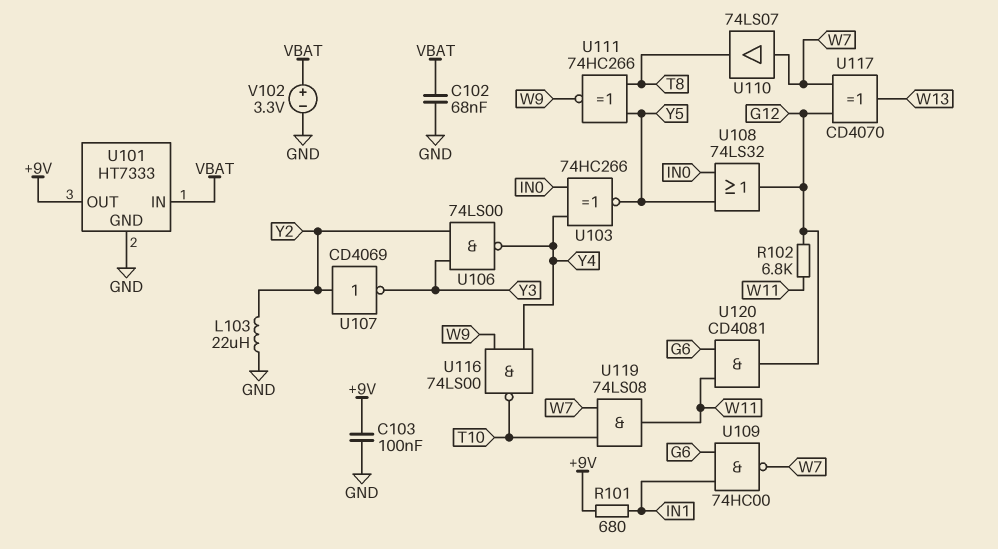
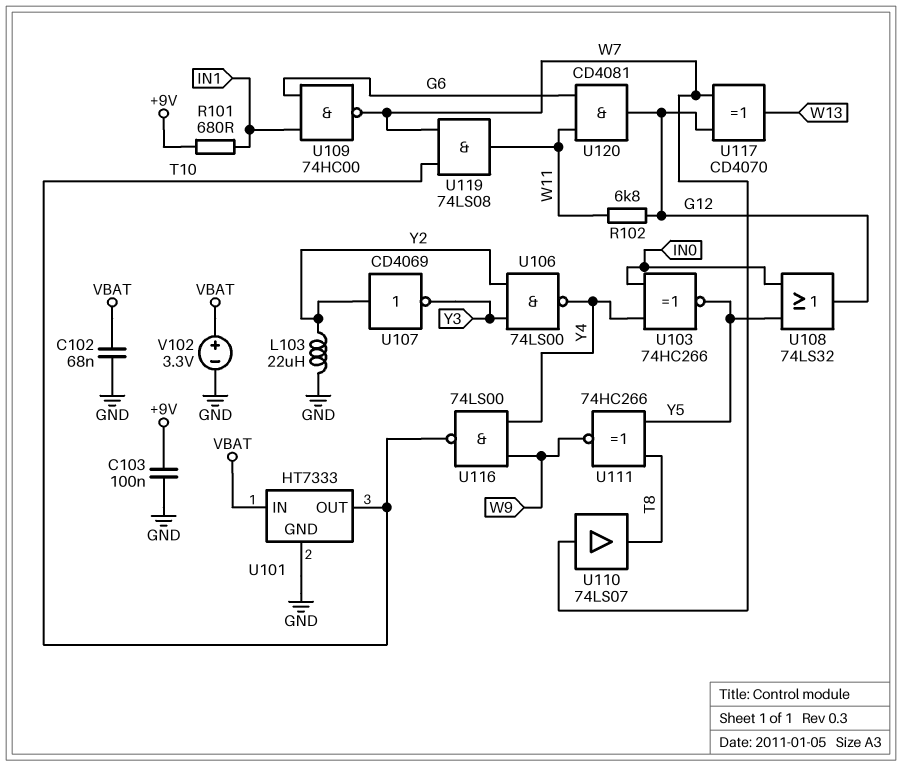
U101 pin OUT: +9V -> T10

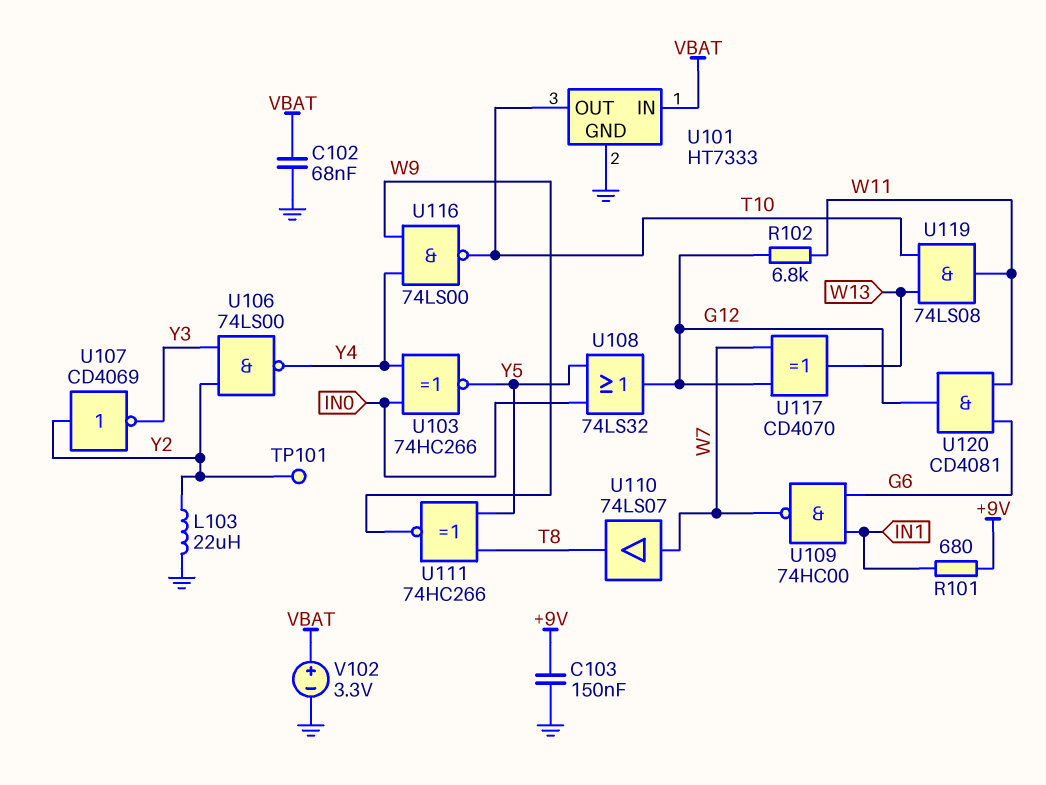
C103: 100nF (+9V, GND) -> 150nF (+9V, GND)
TP101: none -> test point (Y2)
U119: AND 74LS08 (in T10, in W7, out W11) -> AND 74LS08 (in T10, in W13, out W11)

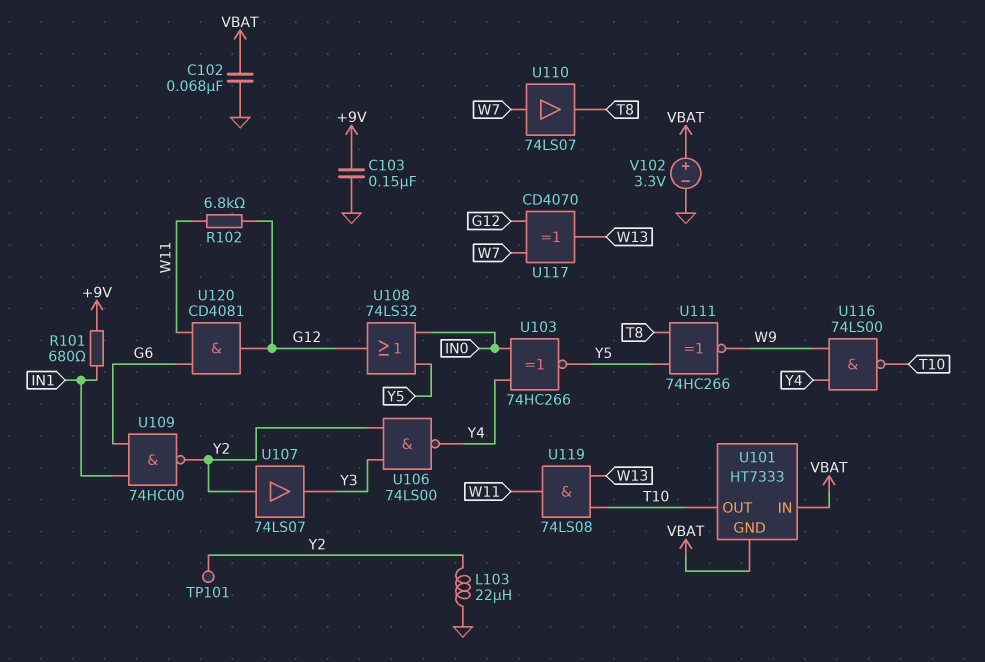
U101 pin GND: GND -> VBAT
U107: NOT CD4069 (in Y2, out Y3) -> buffer 74LS07 (in Y2, out Y3)
U109: NAND 74HC00 (in G6, in IN1, out W7) -> NAND 74HC00 (in G6, in IN1, out Y2)

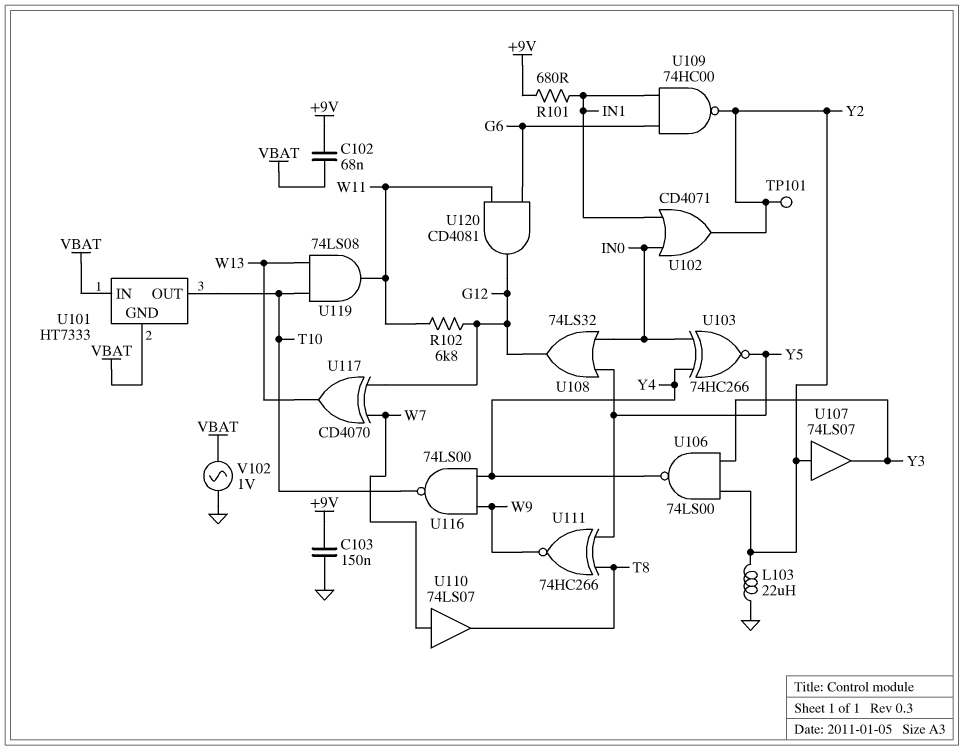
C102: 68nF (GND, VBAT) -> 68nF (+9V, VBAT)
U102: none -> OR CD4071 (in IN0, in IN1, out Y2)
V102: 3.3V (plus VBAT, minus GND) -> AC 1V (GND, VBAT)

